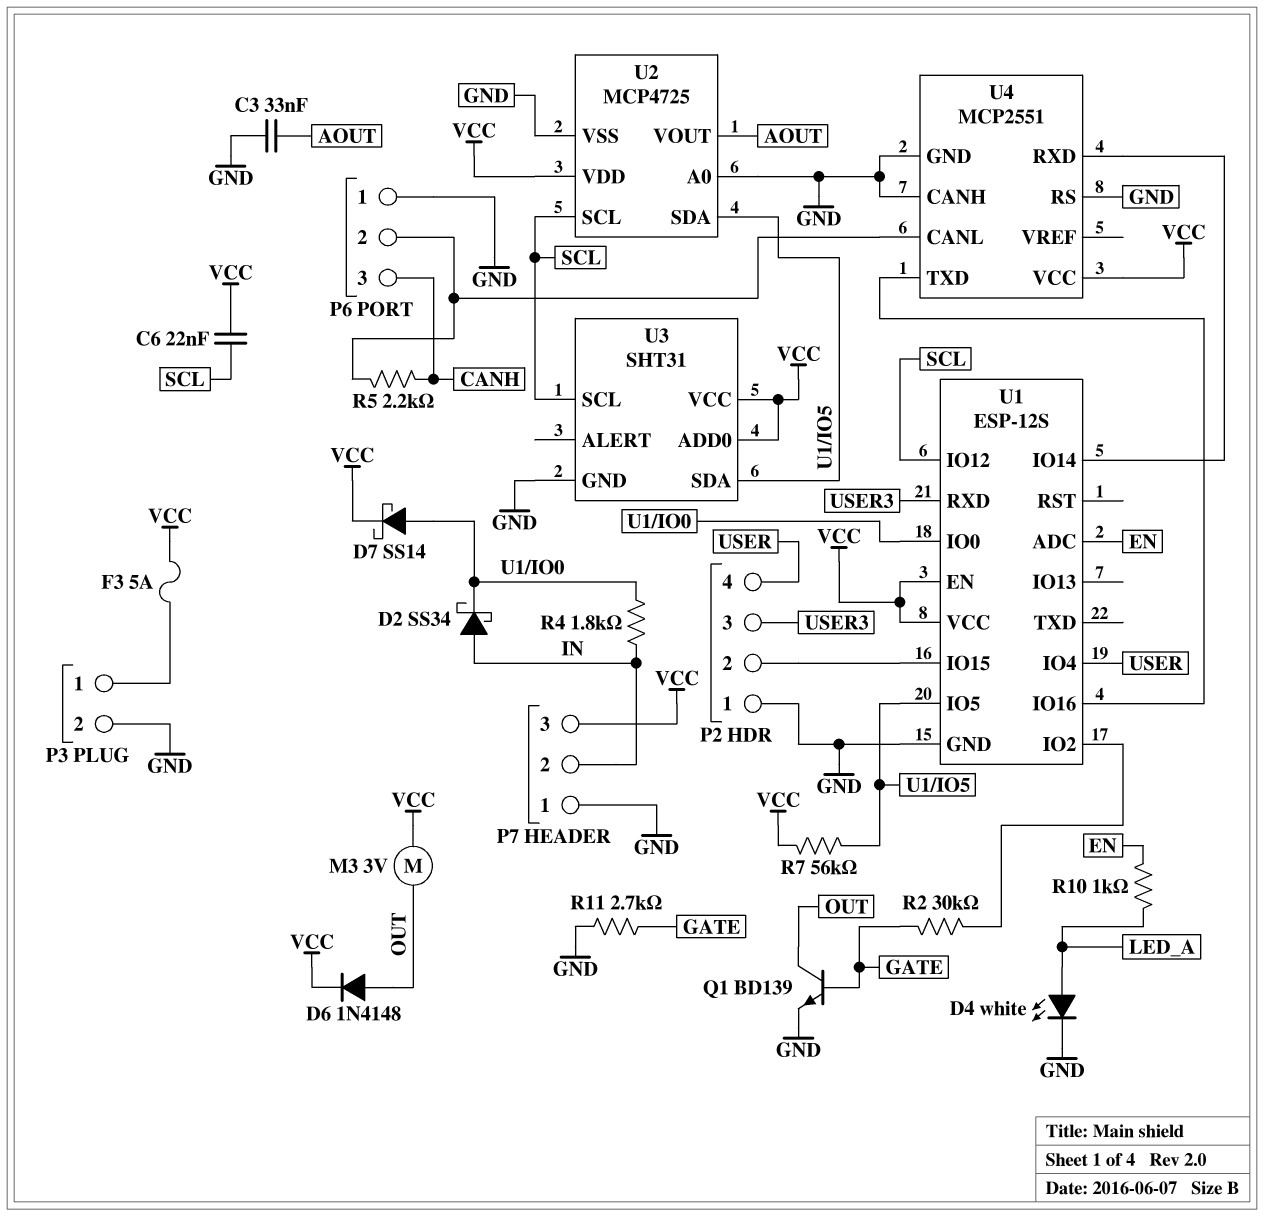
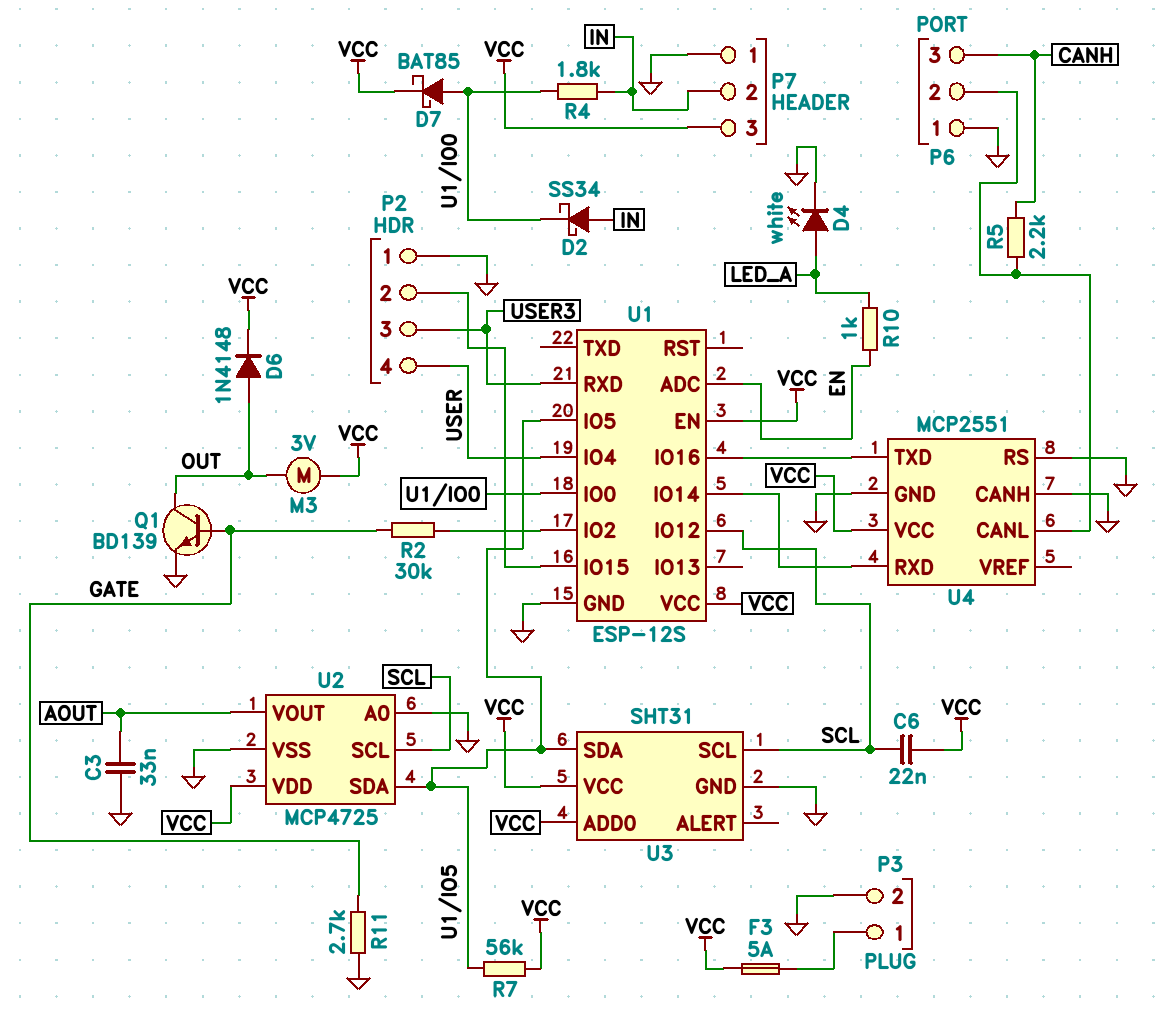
D7: schottky SS14 (A U1/IO0, K VCC) -> schottky BAT85 (A U1/IO0, K VCC)

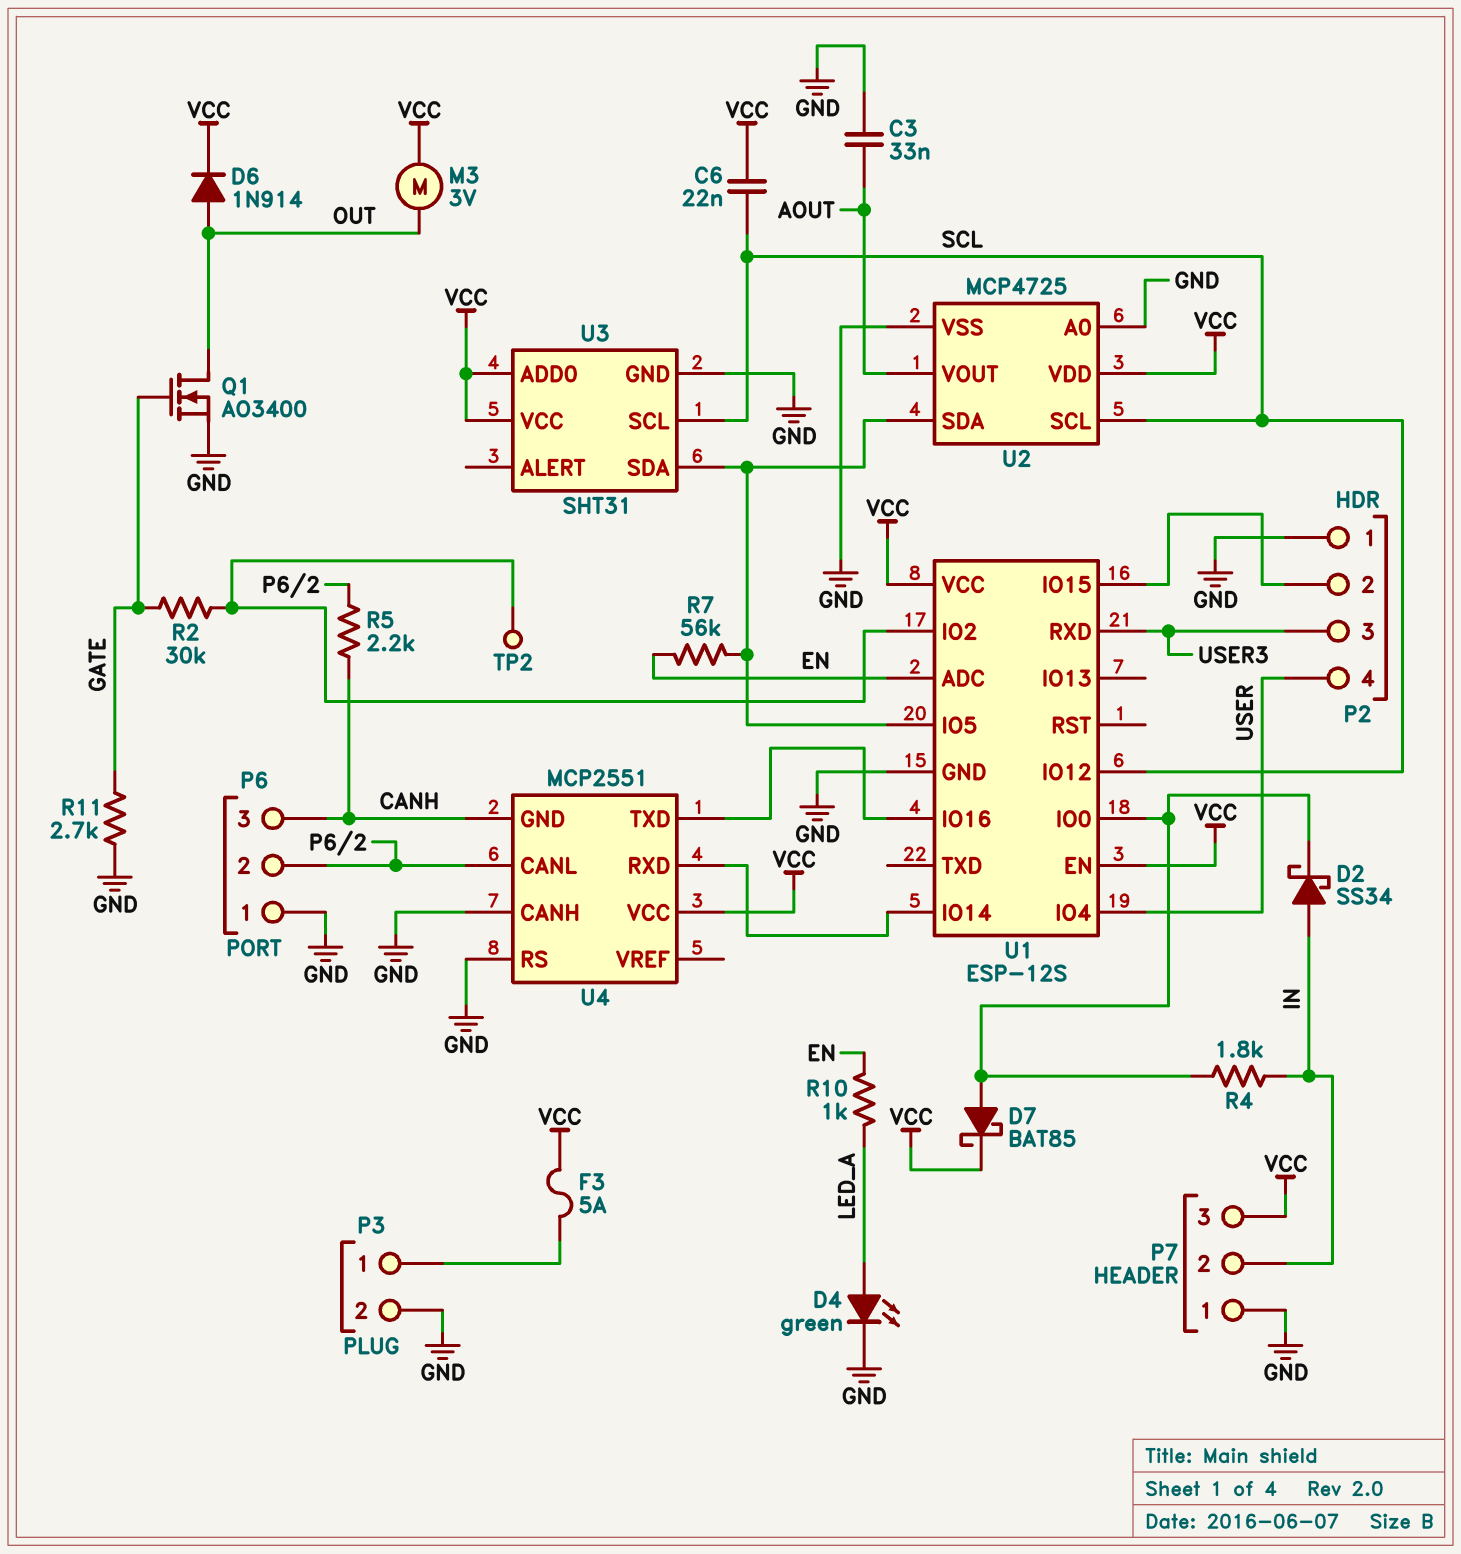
D4: LED white (A LED_A, K GND) -> LED green (A LED_A, K GND)
D6: diode 1N4148 (A OUT, K VCC) -> diode 1N914 (A OUT, K VCC)
Q1: NPN BD139 (B GATE, C OUT, E GND) -> NMOS AO3400 (G GATE, D OUT, S GND)
R7: 56k (U1/IO5, VCC) -> 56k (EN, U1/IO5)
TP2: none -> test point (U1/IO2)
U4 pin GND: GND -> CANH

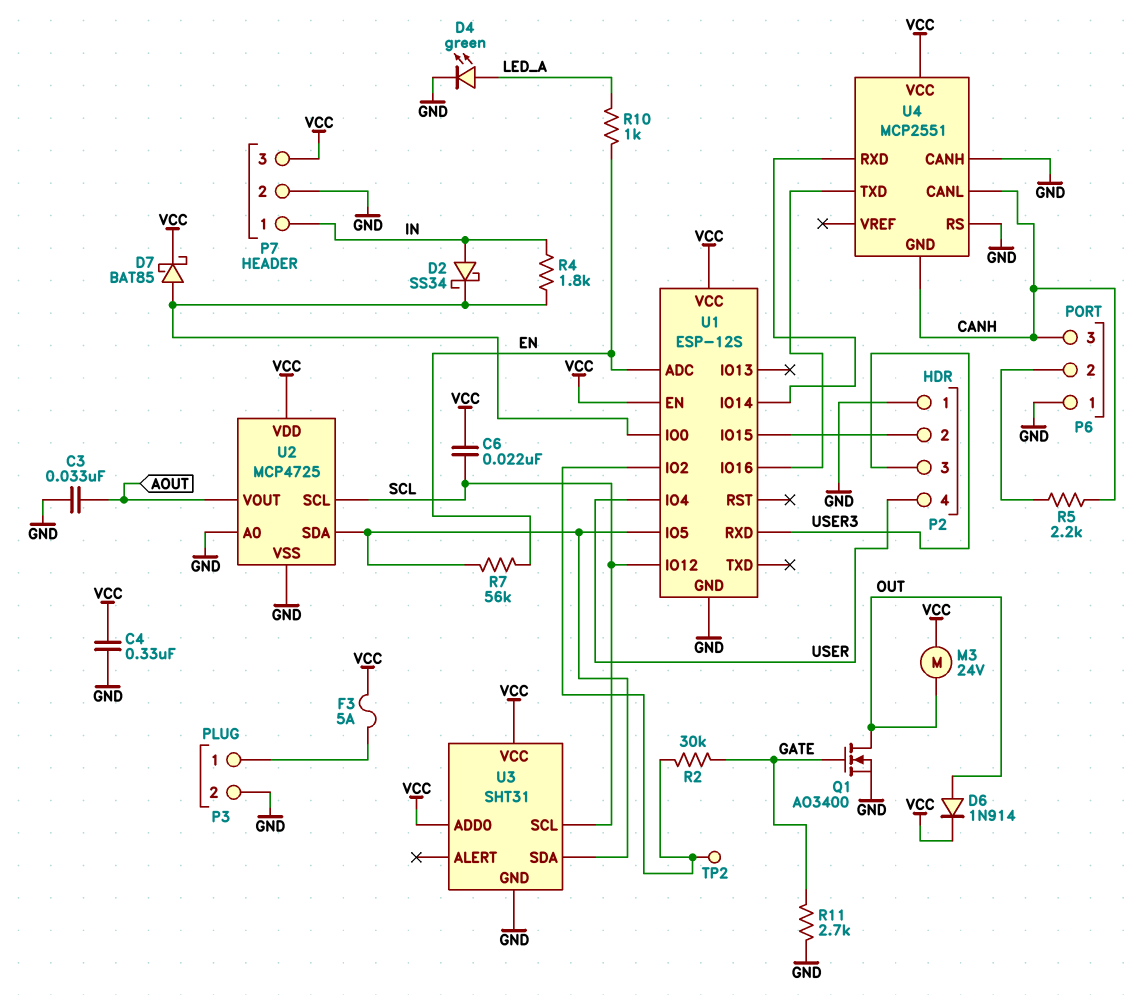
C4: none -> 330nF (GND, VCC)
M3: motor 3V (OUT, VCC) -> motor 24V (OUT, VCC)
P7 pin 1: GND -> IN
P7 pin 2: IN -> GND
U4 pin CANL: P6/2 -> CANH

